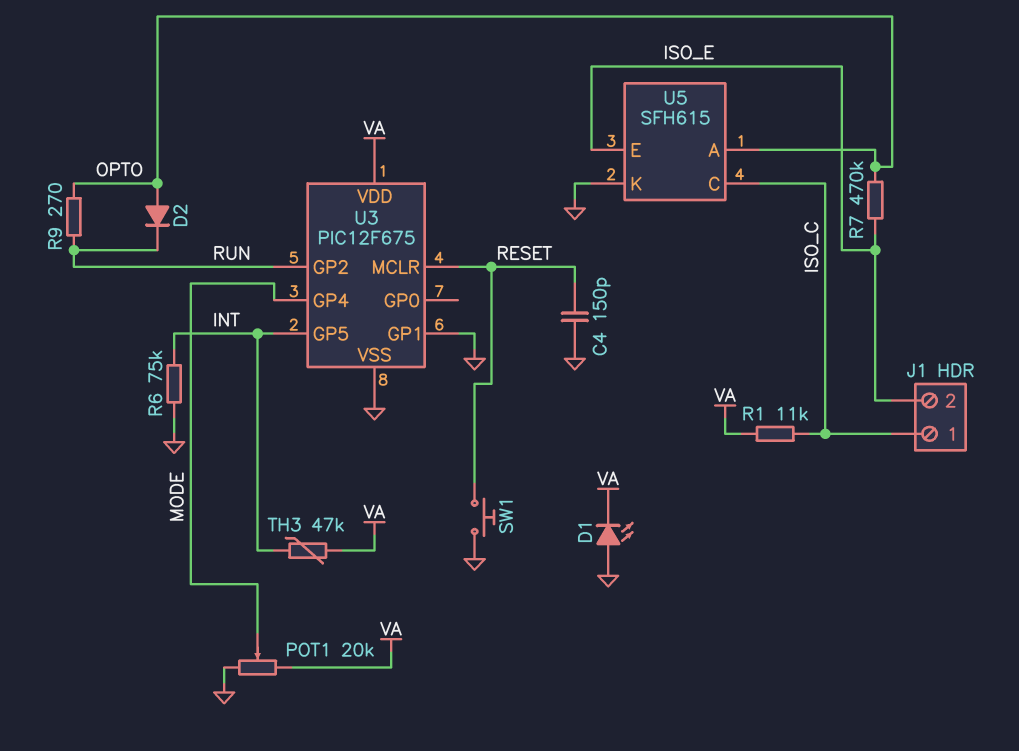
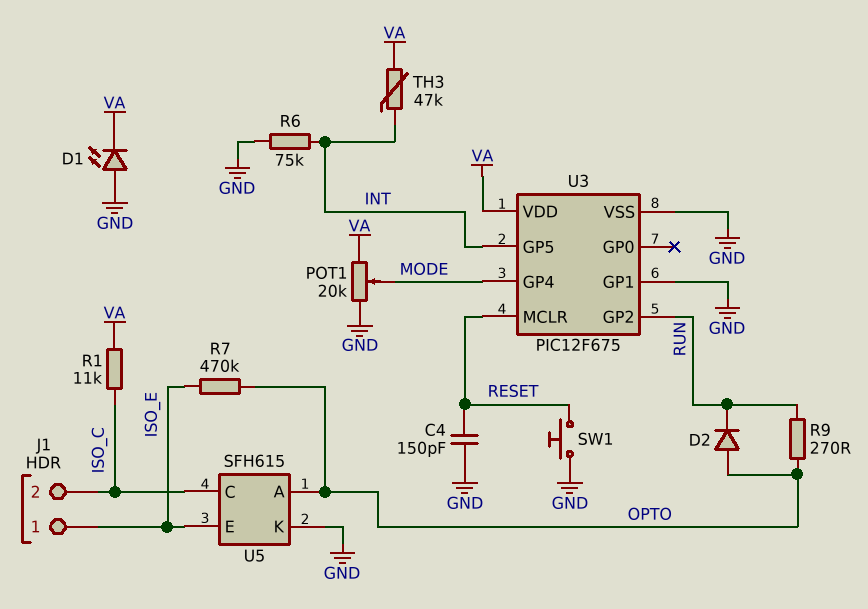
J1 pin 1: ISO_C -> ISO_E
J1 pin 2: ISO_E -> ISO_C

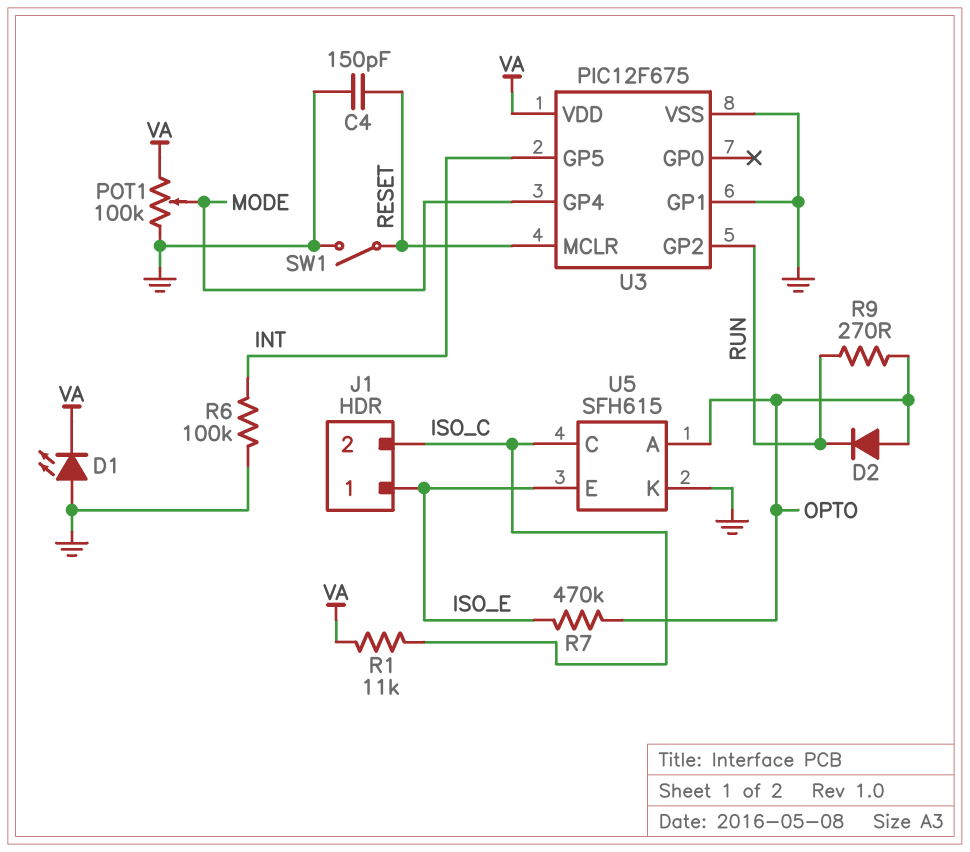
POT1: 20k (GND, VA, wiper MODE) -> 100k (GND, VA, wiper MODE)
R6: 75k (GND, INT) -> 100k (GND, INT)
SW1: button (GND, RESET) -> switch (GND, RESET)
TH3: 47k (INT, VA) -> none

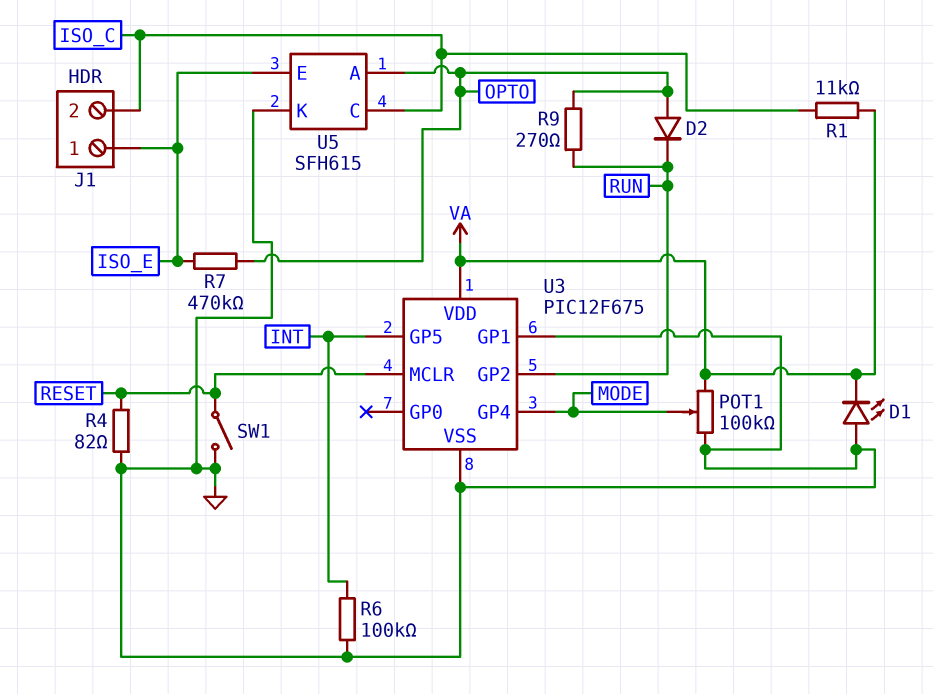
C4: 150pF (GND, RESET) -> none
R4: none -> 82 (GND, RESET)

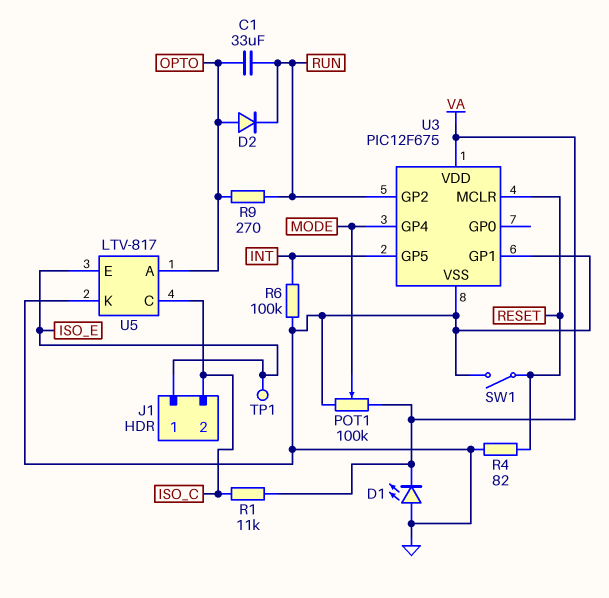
C1: none -> 33uF (OPTO, RUN)
R7: 470k (ISO_E, OPTO) -> none
TP1: none -> test point (ISO_E)
U5: SFH615 -> LTV-817

